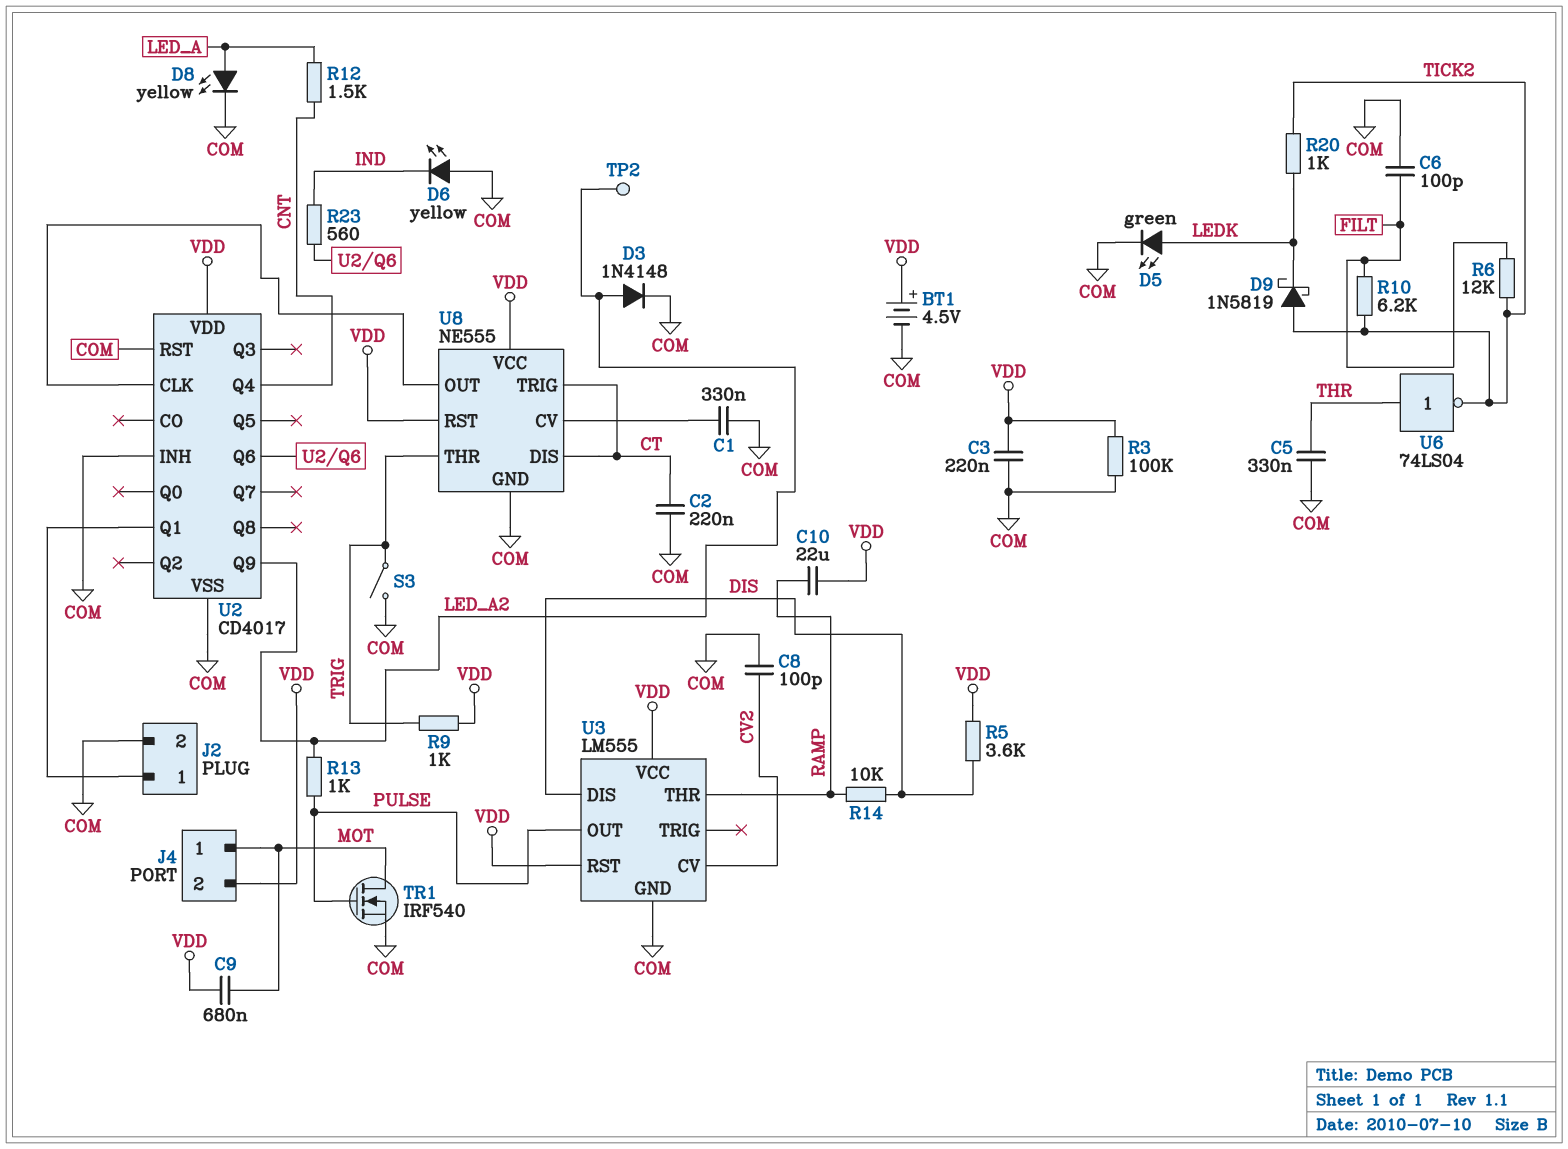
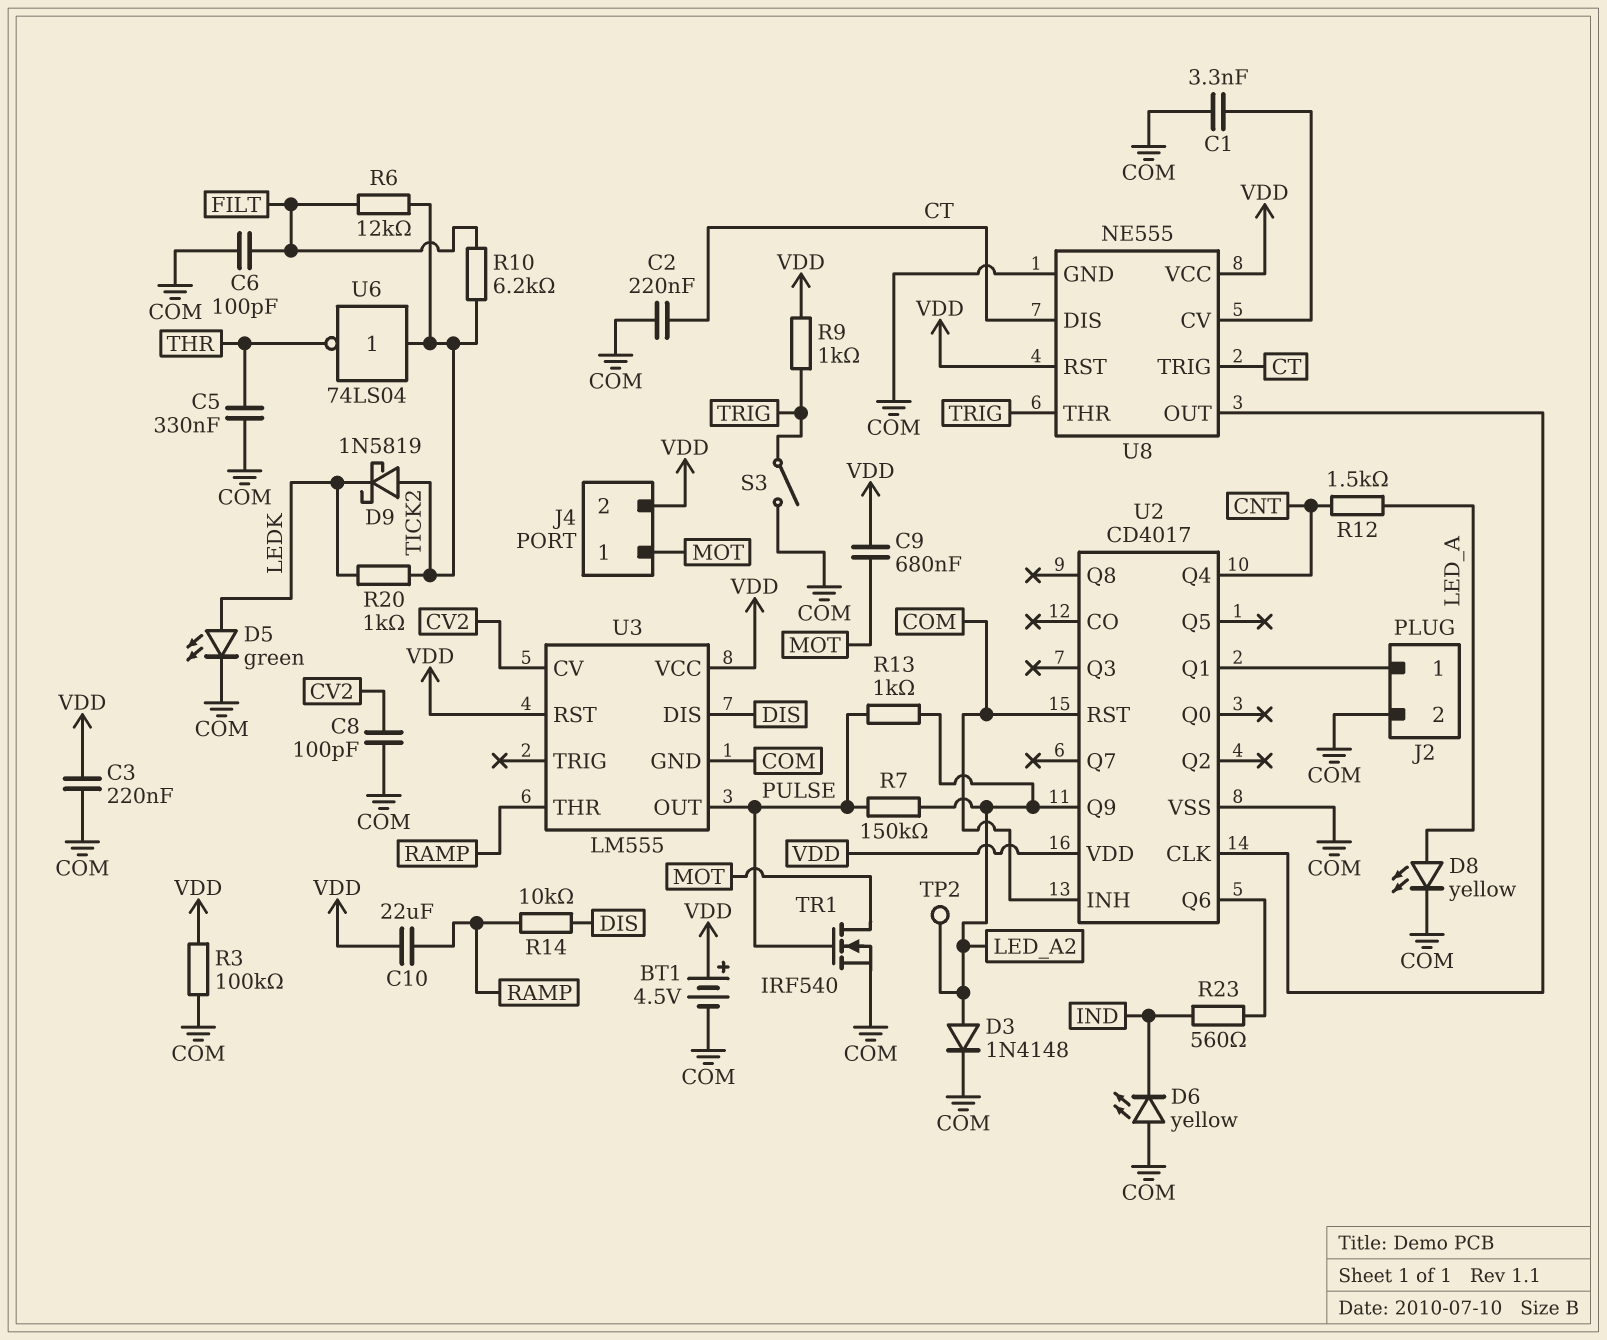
C1: 330nF (COM, U8/CV) -> 3.3nF (COM, U8/CV)
R5: 3.6k (DIS, VDD) -> none
R7: none -> 150k (LED_A2, PULSE)
U6: NOT 74LS04 (in THR, out TICK2) -> NOT 74LS04 (in TICK2, out THR)

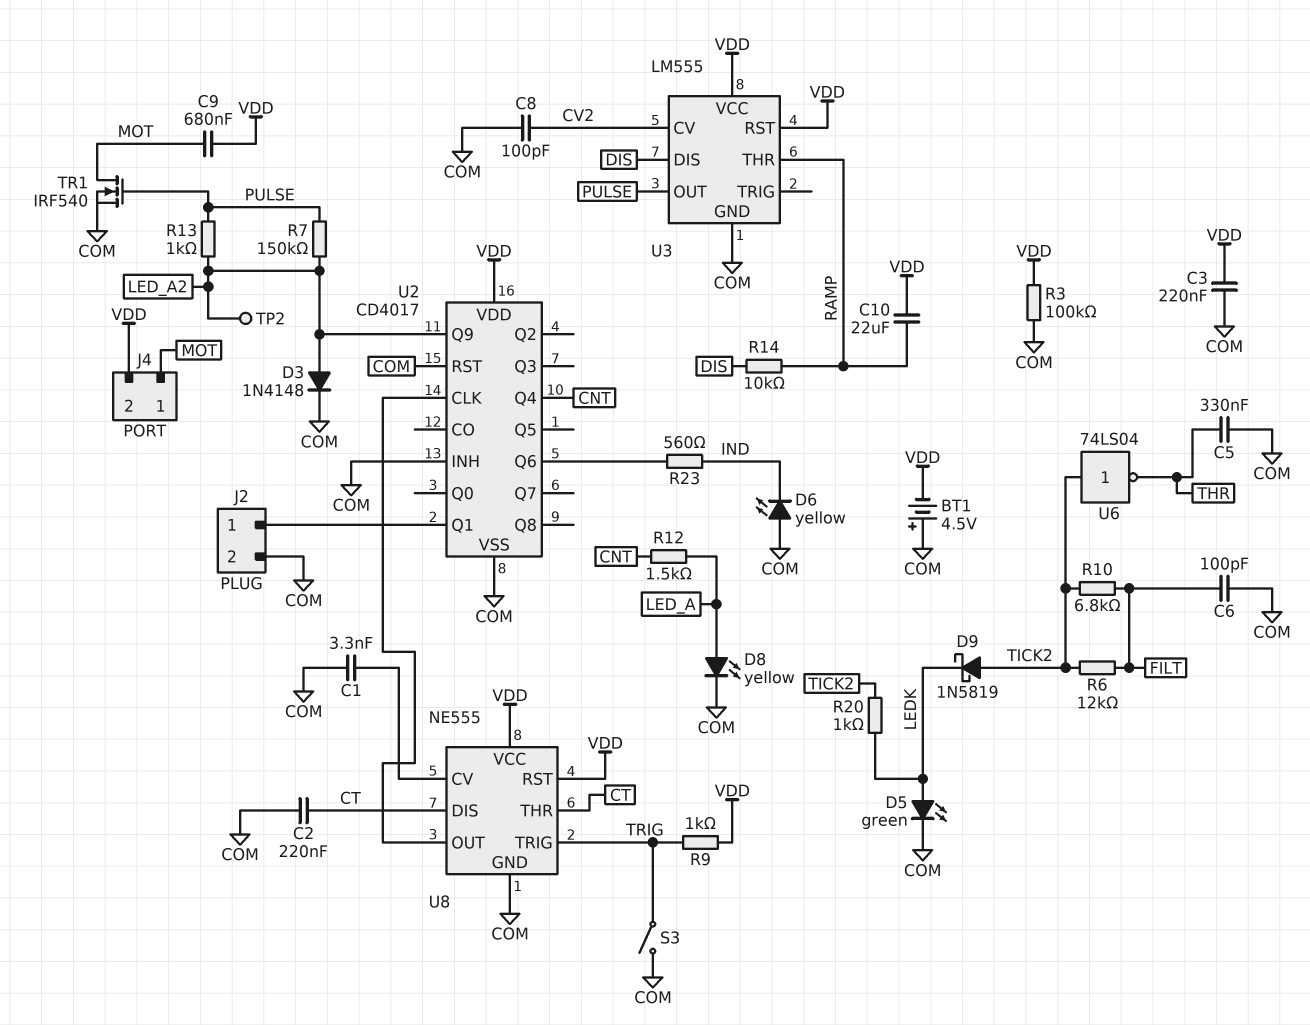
BT1: 4.5V (plus VDD, minus COM) -> 4.5V (plus COM, minus VDD)
R10: 6.2k (FILT, TICK2) -> 6.8k (FILT, TICK2)
U8 pin THR: TRIG -> CT
U8 pin TRIG: CT -> TRIG

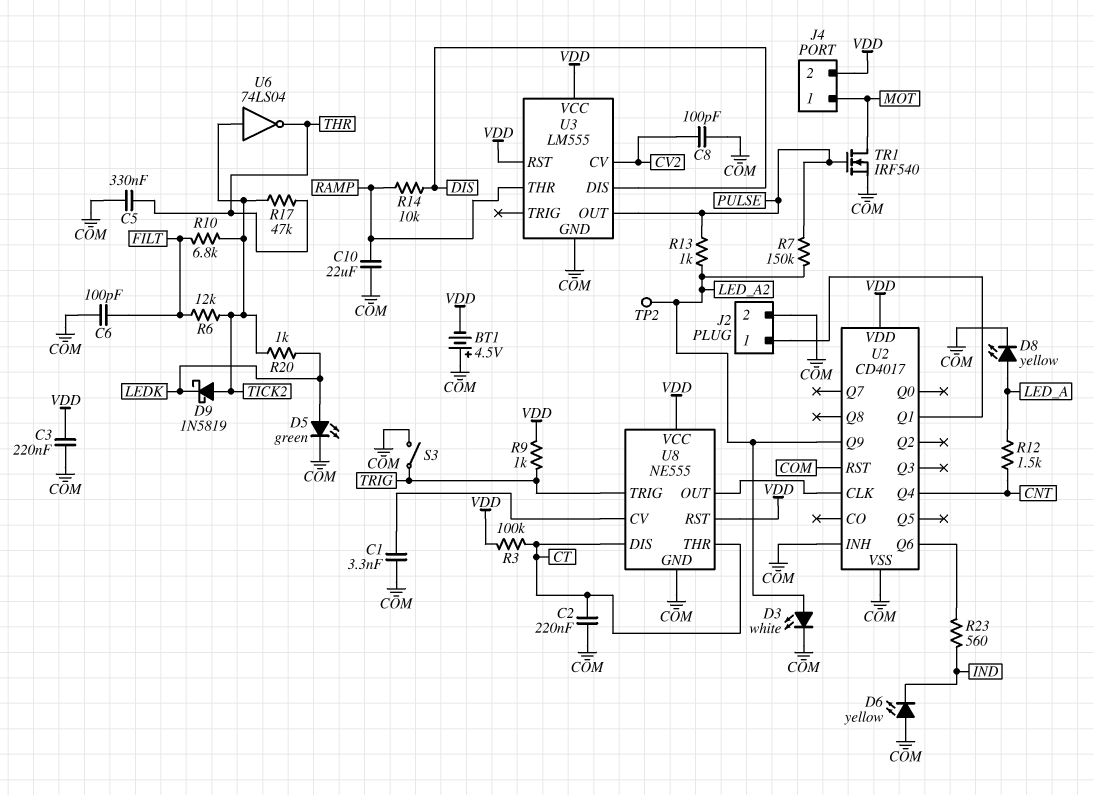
C9: 680nF (MOT, VDD) -> none
C10: 22uF (RAMP, VDD) -> 22uF (COM, RAMP)
D3: diode 1N4148 (A LED_A2, K COM) -> LED white (A LED_A2, K COM)
R3: 100k (COM, VDD) -> 100k (CT, VDD)
R17: none -> 47k (THR, TICK2)

